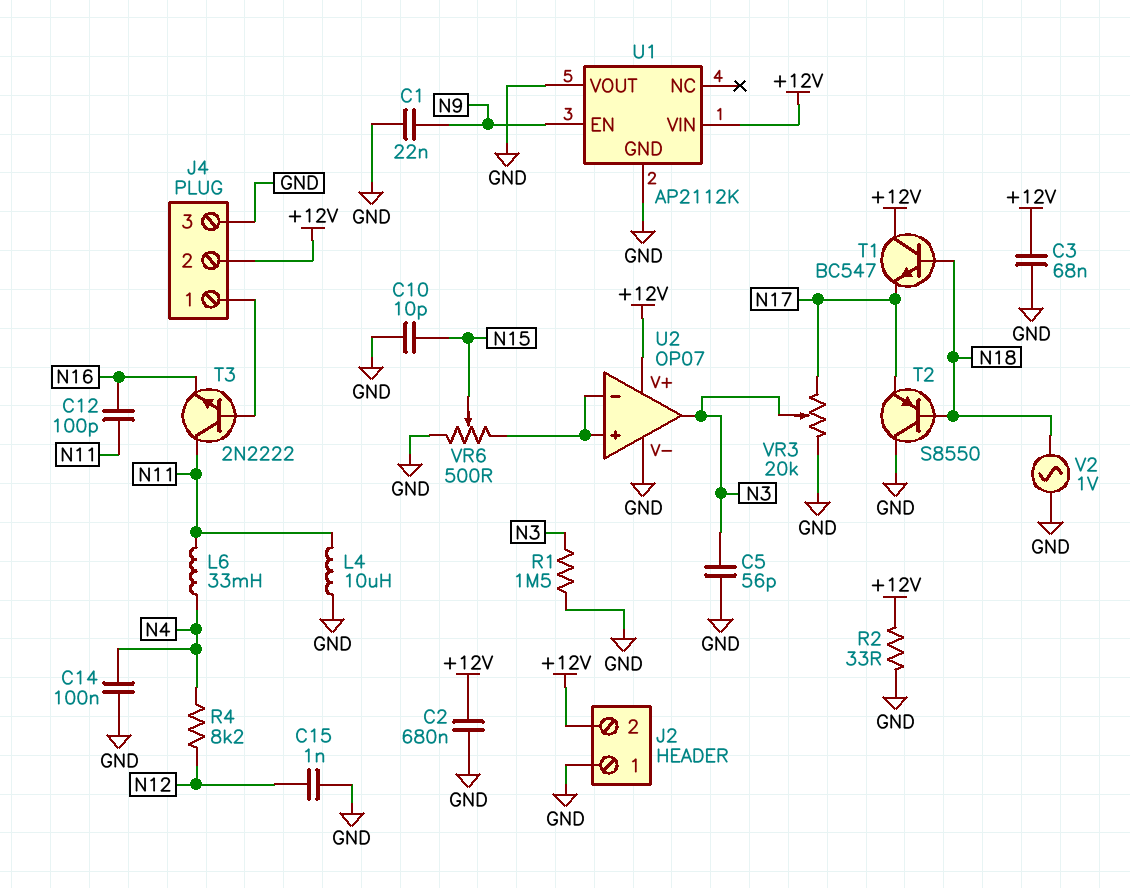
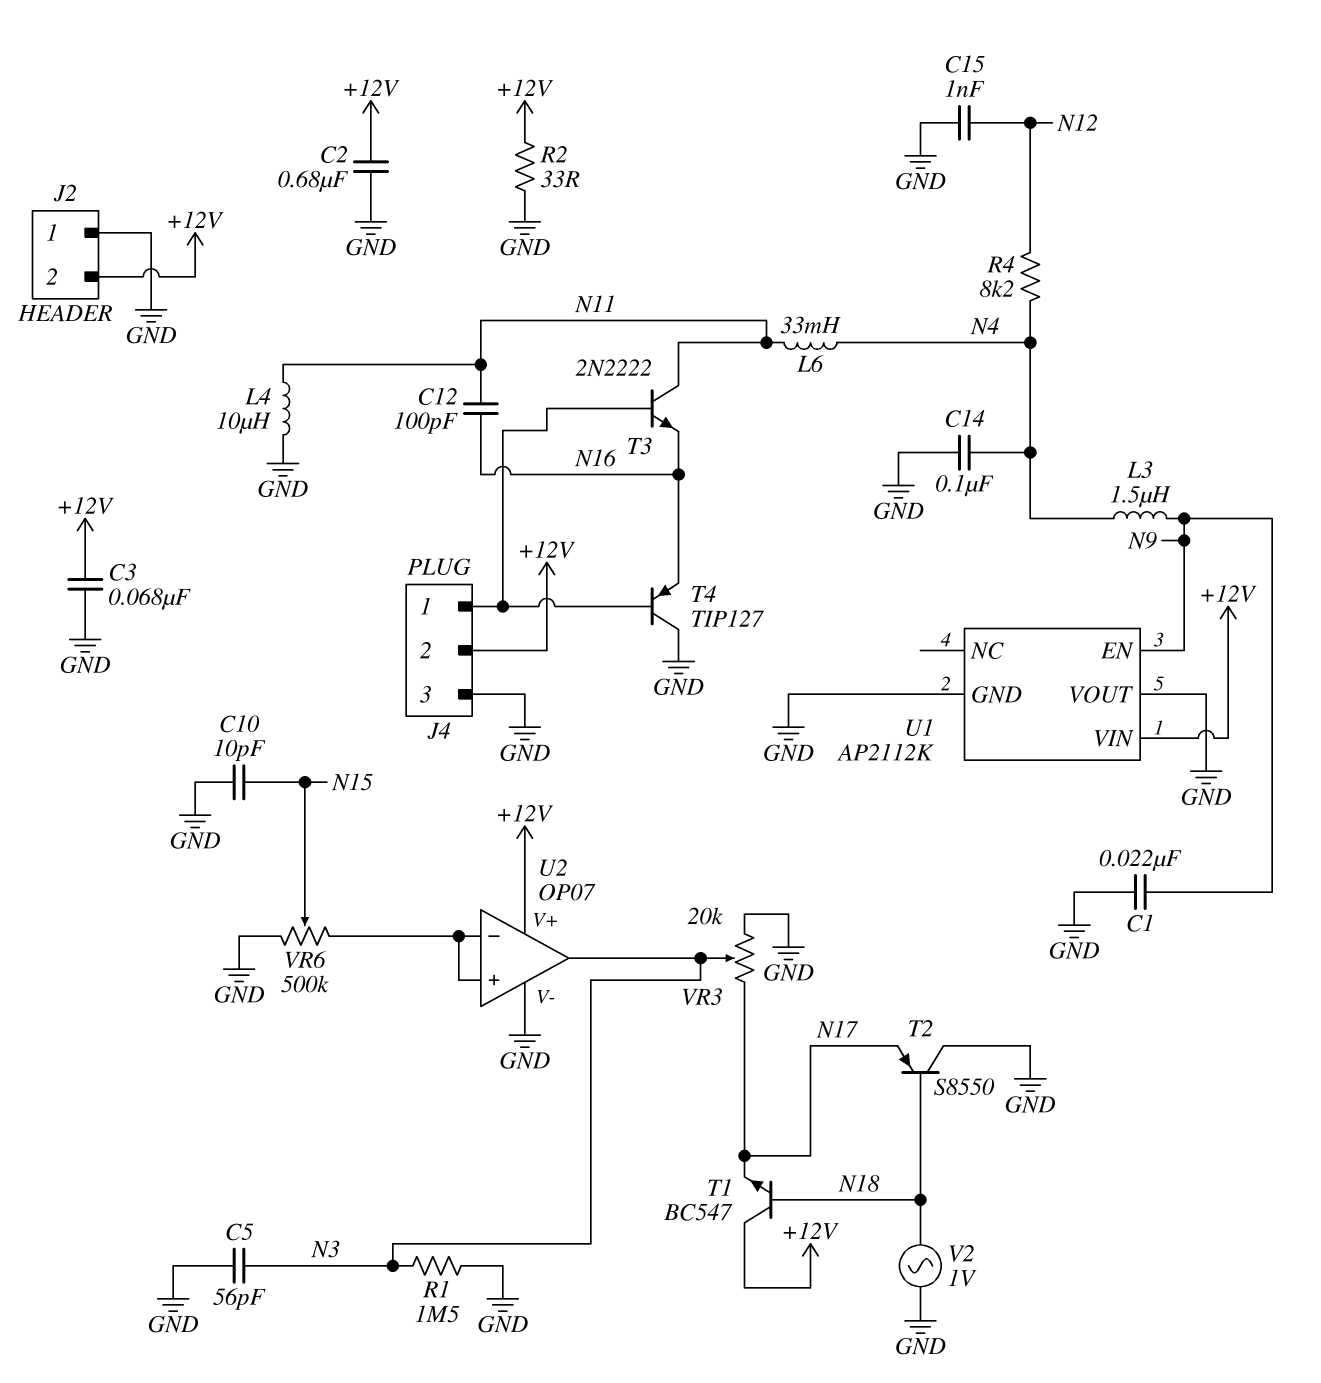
L3: none -> 1.5uH (N4, N9)
T4: none -> PNP TIP127 (B J4/1, C GND, E N16)
VR6: 500 (GND, U2/in+, wiper N15) -> 500k (GND, U2/in+, wiper N15)

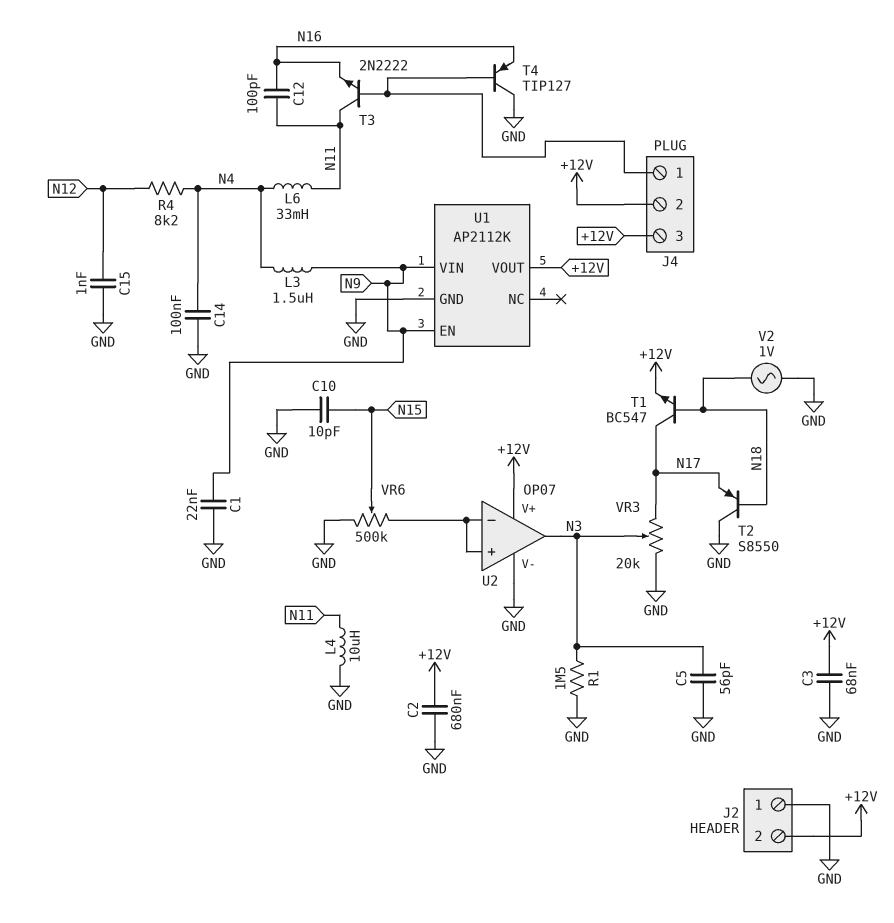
J4 pin 3: GND -> +12V
R2: 33 (+12V, GND) -> none
T1: NPN BC547 (B N18, C +12V, E N17) -> NPN BC547 (B N18, C N17, E +12V)
U1 pin VIN: +12V -> N9
U1 pin VOUT: GND -> +12V

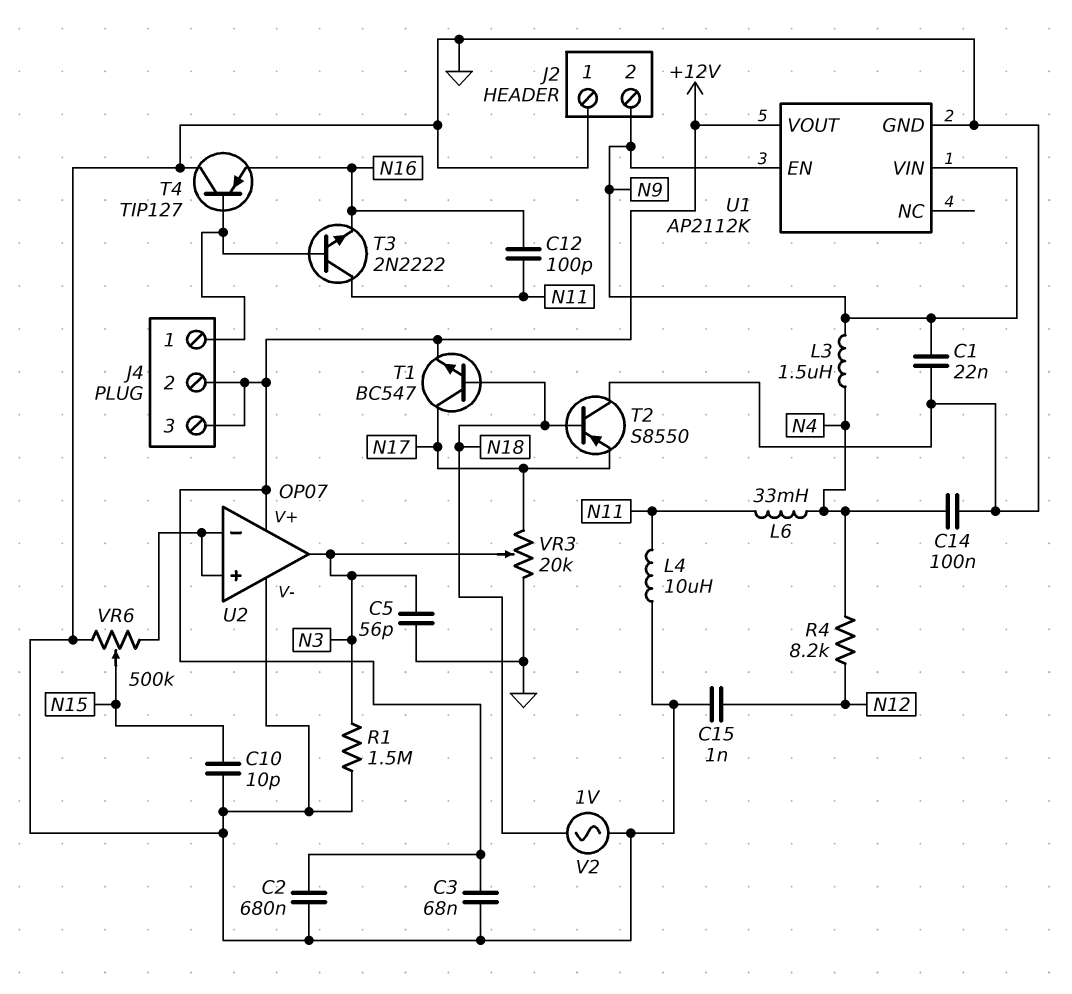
J2 pin 2: +12V -> N9

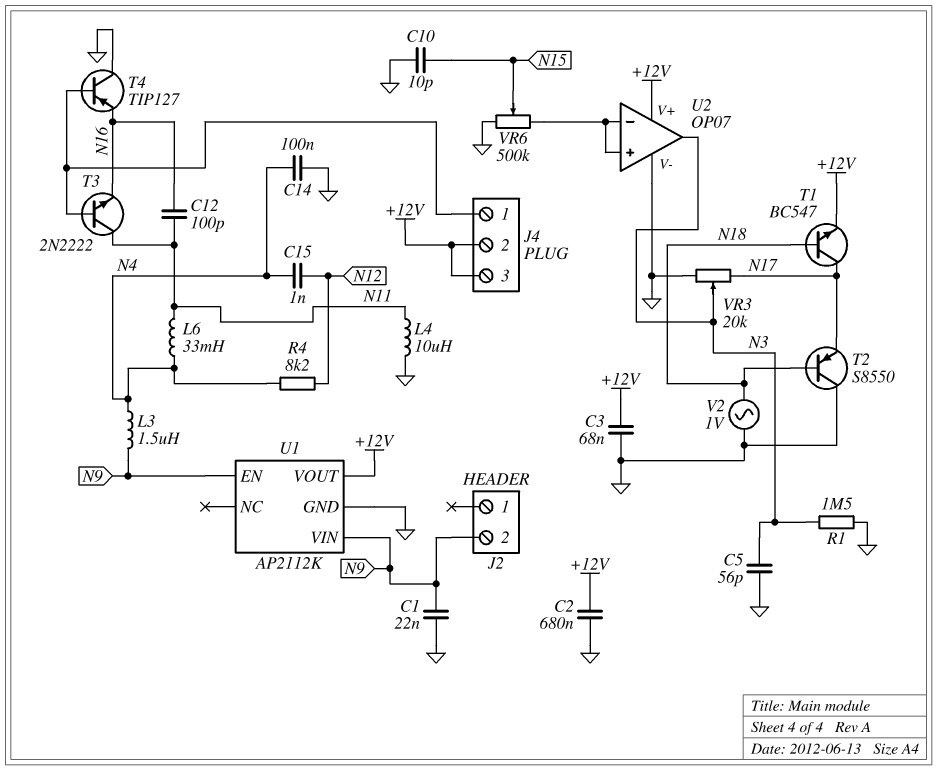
C15: 1nF (GND, N12) -> 1nF (N4, N12)
J2 pin 1: GND -> none

